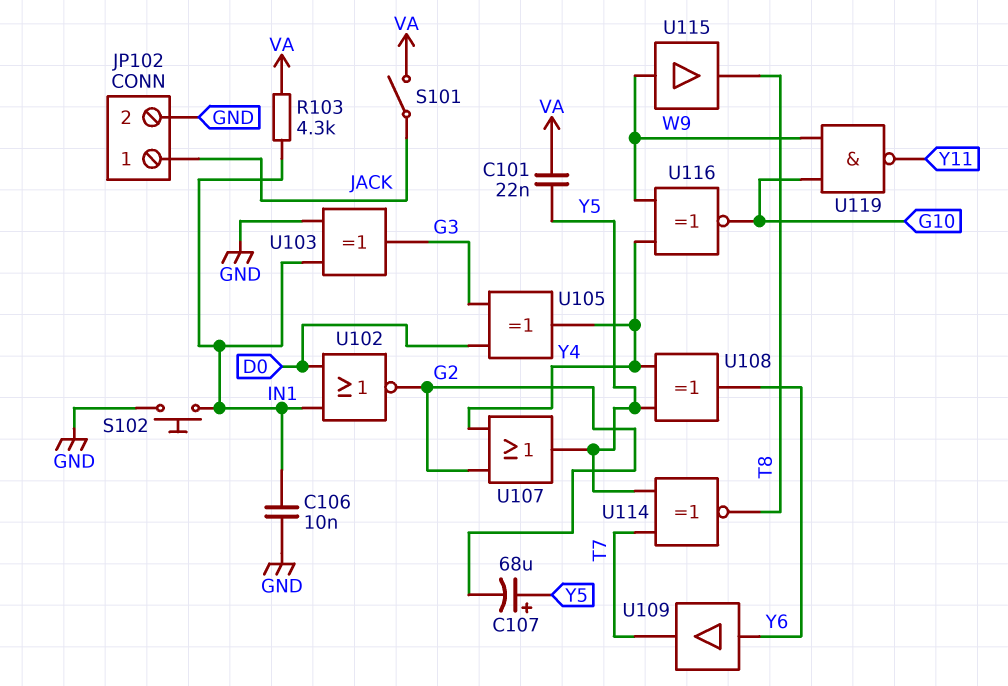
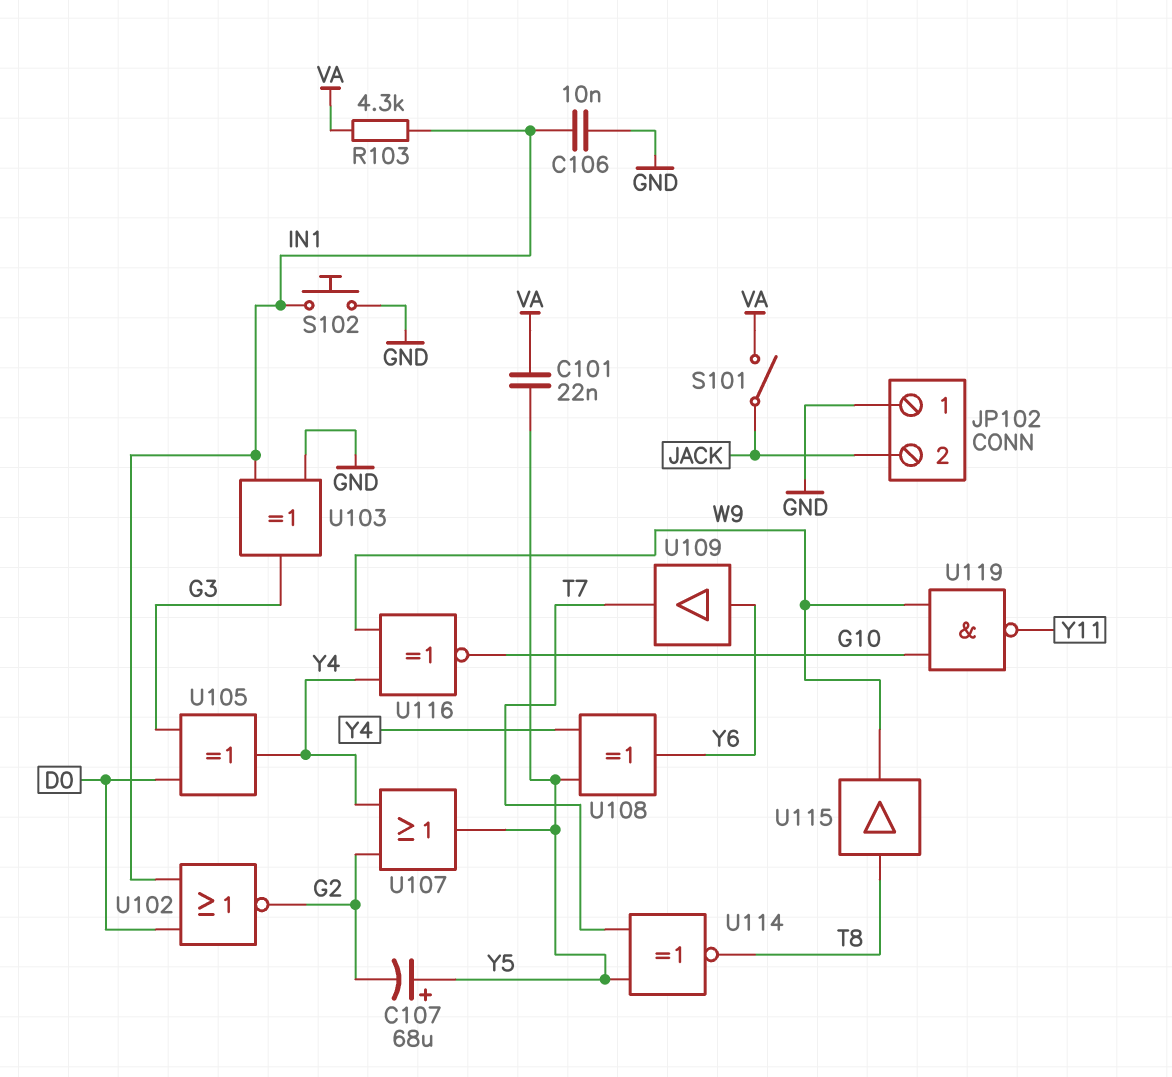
JP102 pin 1: JACK -> GND
JP102 pin 2: GND -> JACK
U115: buffer (in W9, out T8) -> buffer (in T8, out W9)

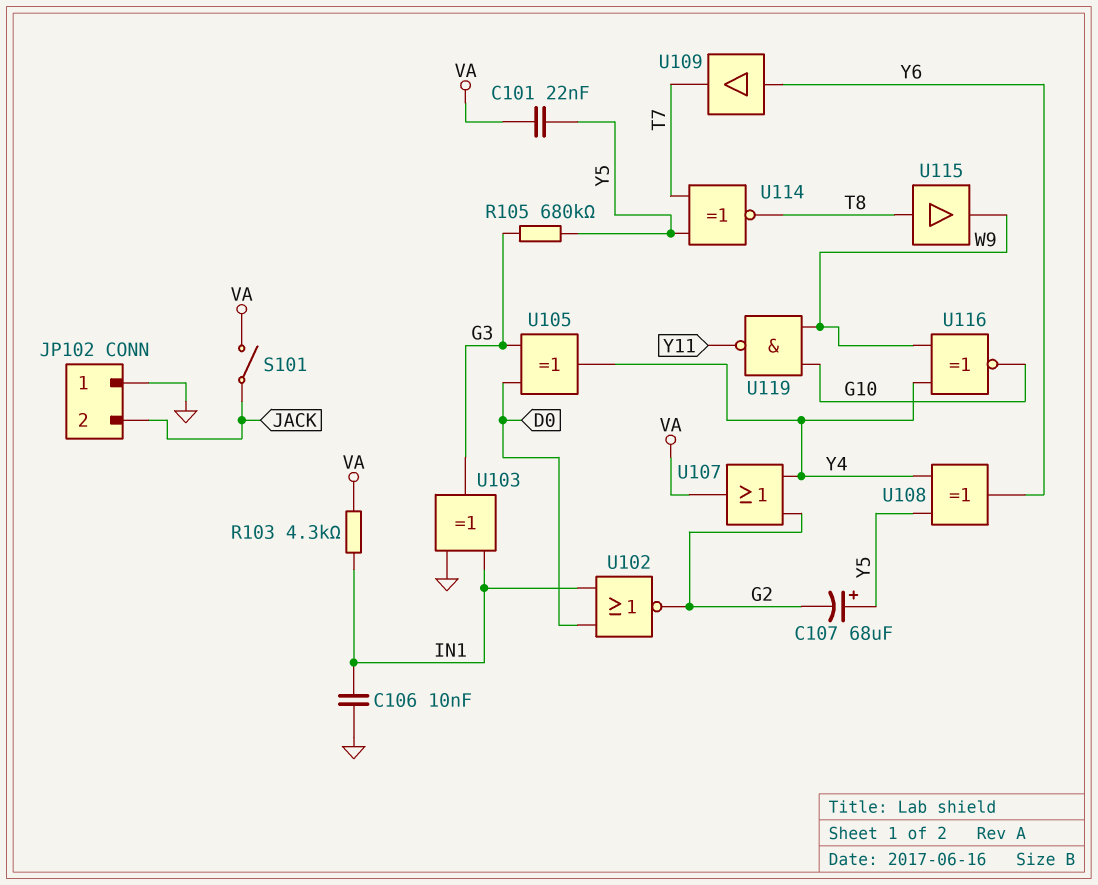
R105: none -> 680k (G3, Y5)
S102: button (GND, IN1) -> none
U107: OR (in G2, in Y4, out Y5) -> OR (in G2, in Y4, out VA)

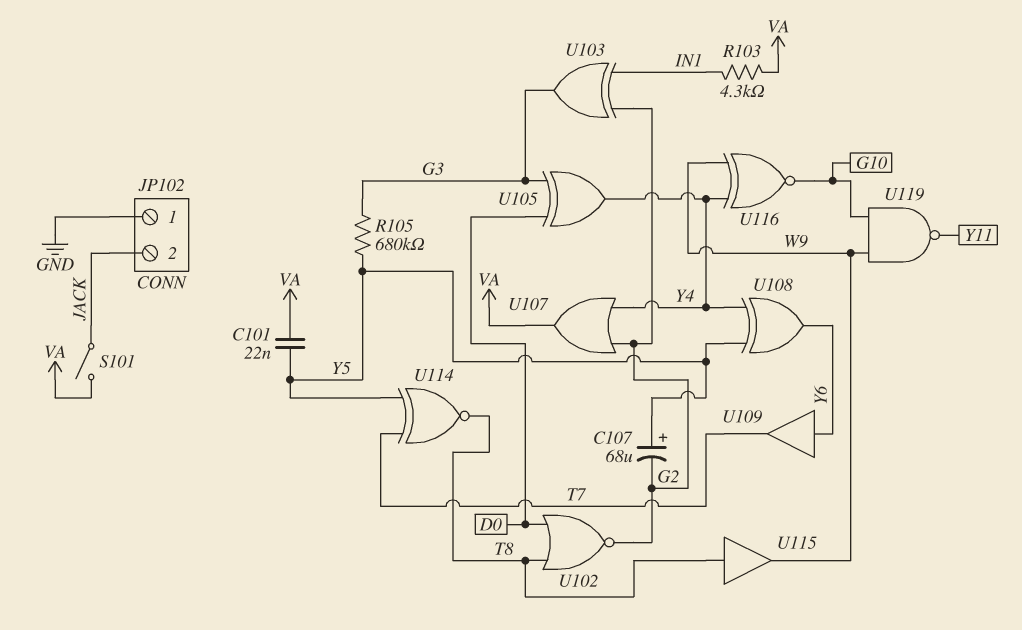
C106: 10nF (GND, IN1) -> none
U102: NOR (in D0, in IN1, out G2) -> NOR (in D0, in T8, out G2)
U103: XOR (in GND, in IN1, out G3) -> XOR (in G2, in IN1, out G3)

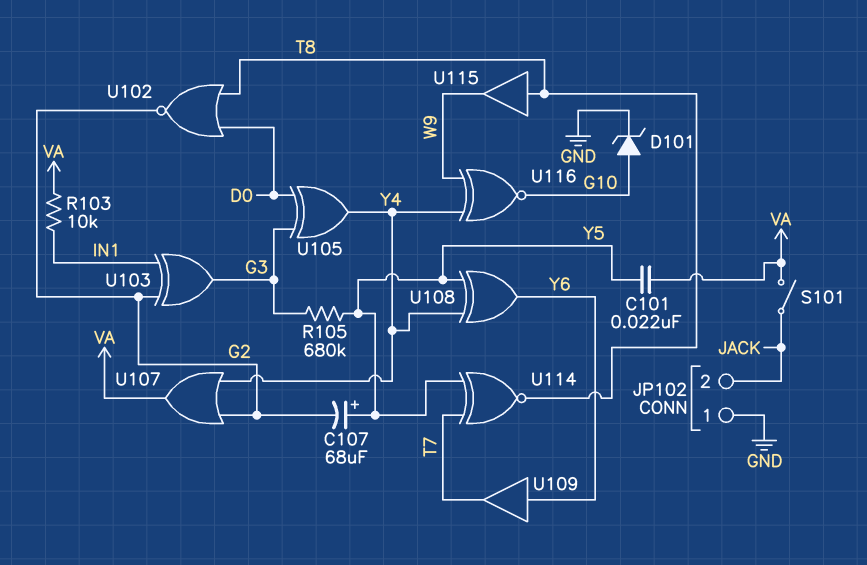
D101: none -> zener (A G10, K GND)
R103: 4.3k (IN1, VA) -> 10k (IN1, VA)
U119: NAND (in G10, in W9, out Y11) -> none

